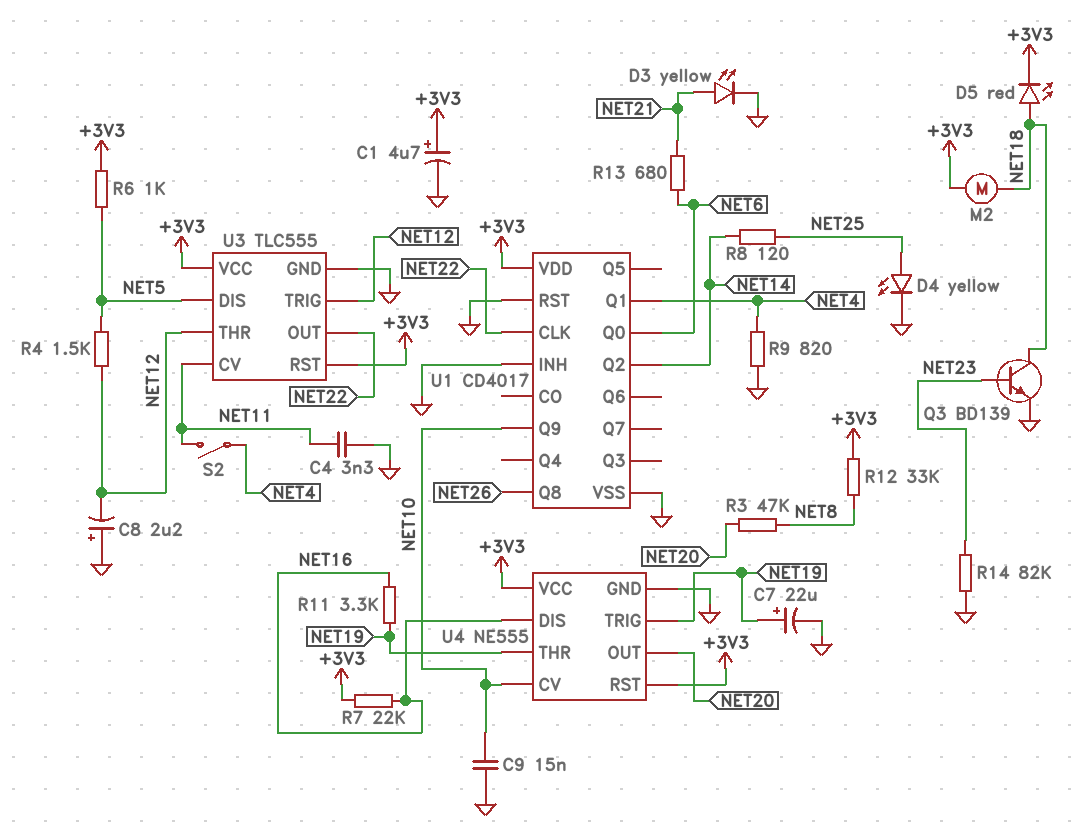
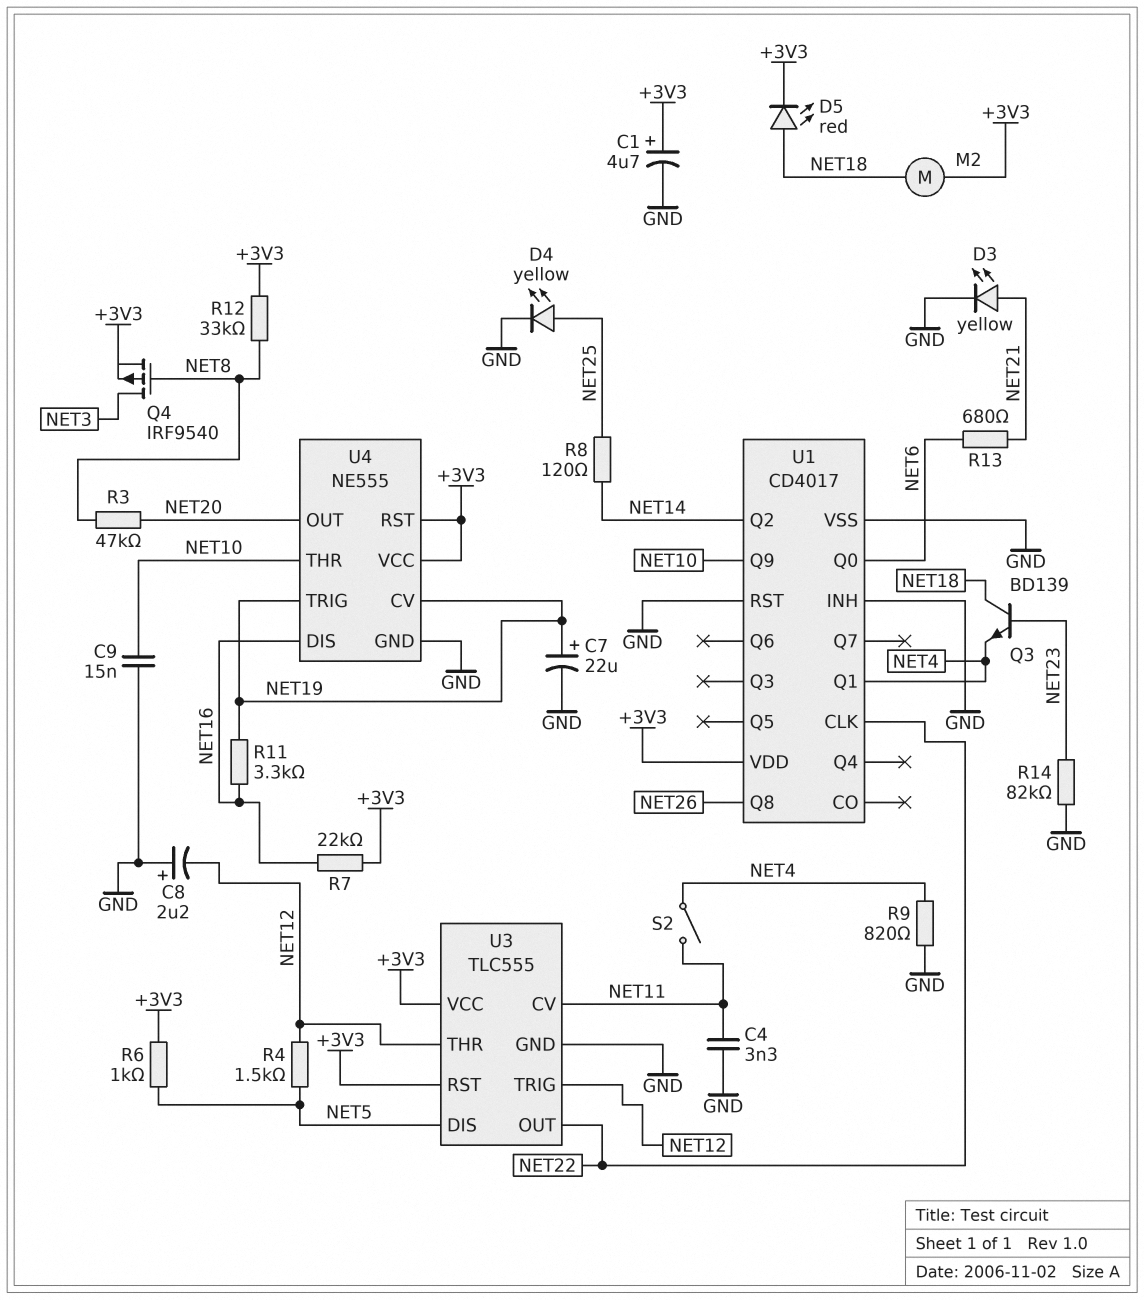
Q3: NPN BD139 (B NET23, C NET18, E GND) -> NPN BD139 (B NET23, C NET18, E NET4)
Q4: none -> PMOS IRF9540 (G NET8, D NET3, S +3V3)
U4 pin CV: NET10 -> NET19
U4 pin THR: NET19 -> NET10

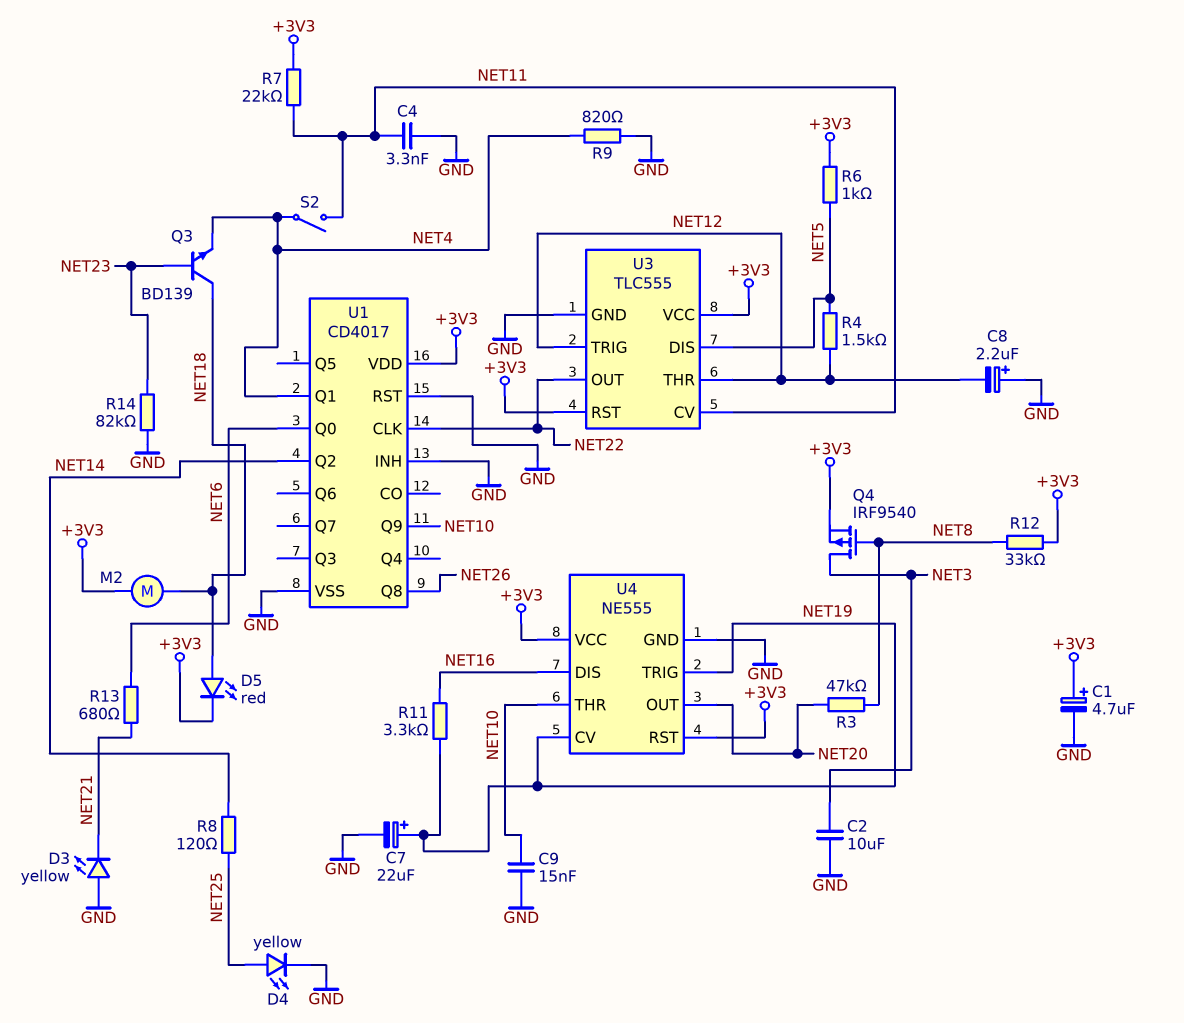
C2: none -> 10uF (GND, NET3)
D3: LED yellow (A NET21, K GND) -> LED yellow (A GND, K NET21)
R7: 22k (+3V3, NET16) -> 22k (+3V3, NET11)

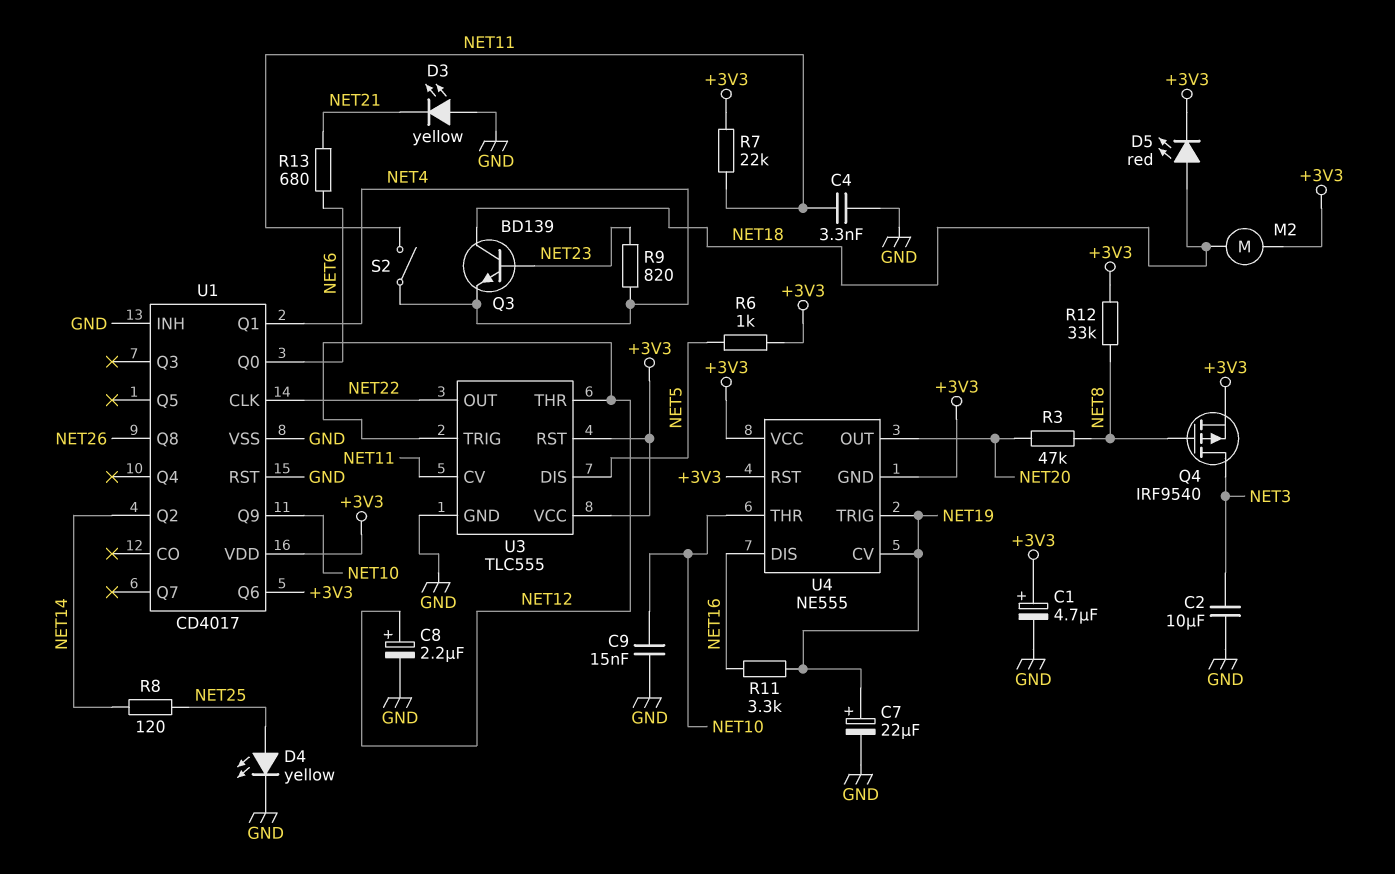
C8: 2.2uF (plus GND, minus NET12) -> 2.2uF (plus NET12, minus GND)
R4: 1.5k (NET5, NET12) -> none
R9: 820 (GND, NET4) -> 820 (NET4, NET23)
R14: 82k (GND, NET23) -> none
U1 pin Q6: none -> +3V3
U4 pin GND: GND -> +3V3

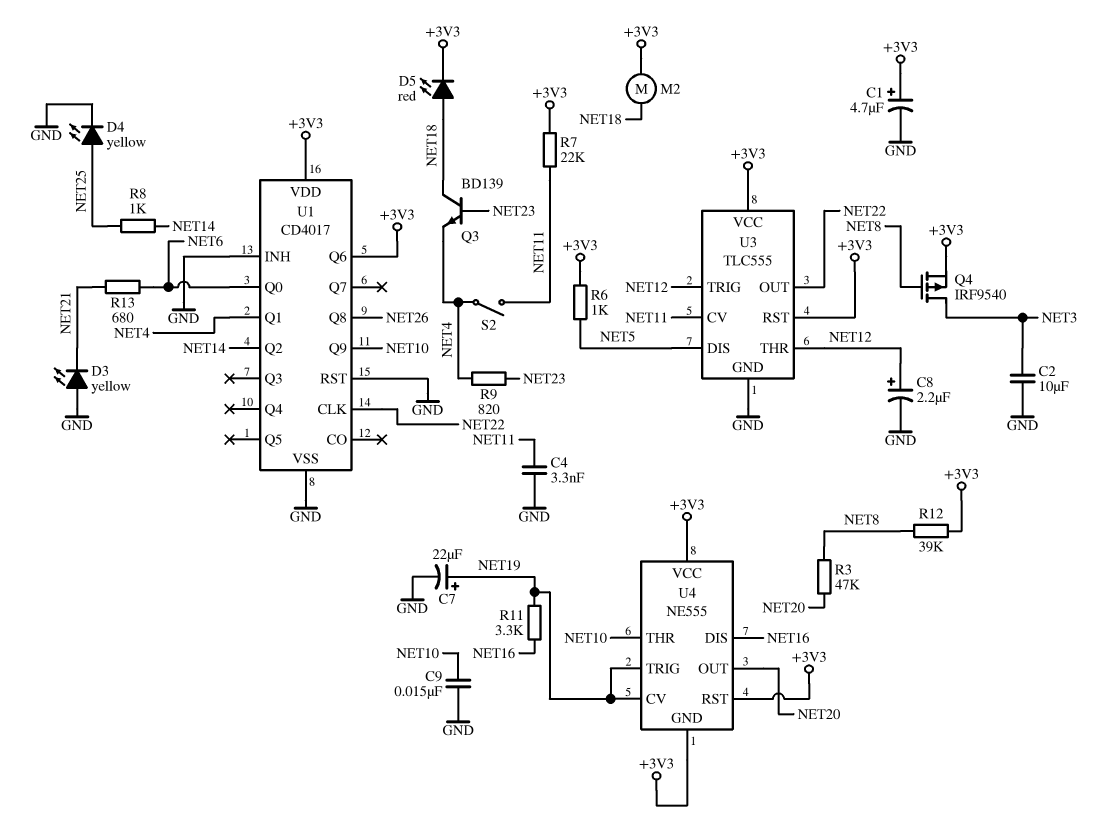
R8: 120 (NET14, NET25) -> 1k (NET14, NET25)
R12: 33k (+3V3, NET8) -> 39k (+3V3, NET8)

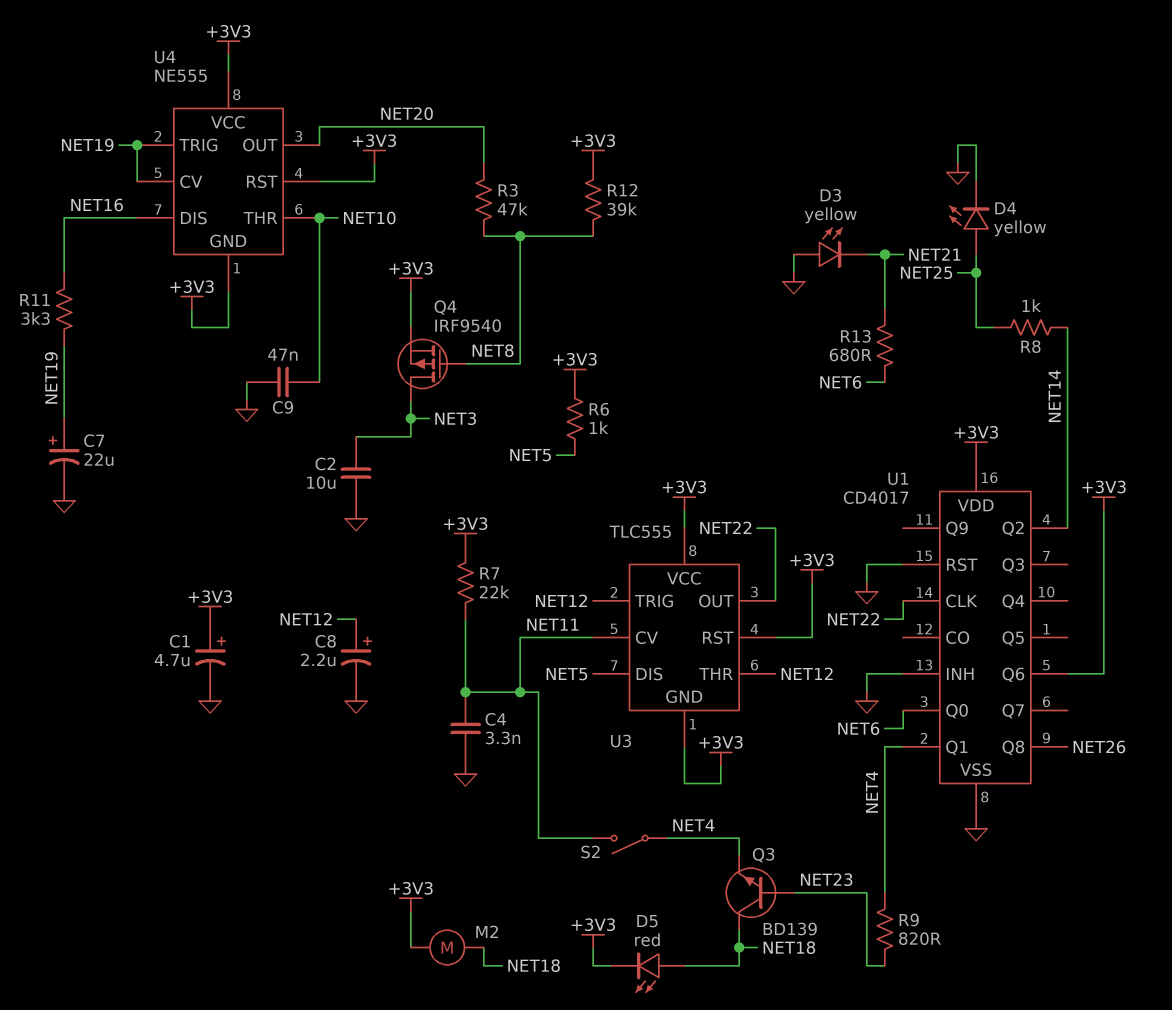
C9: 15nF (GND, NET10) -> 47nF (GND, NET10)
U1 pin Q9: NET10 -> none
U3 pin GND: GND -> +3V3

